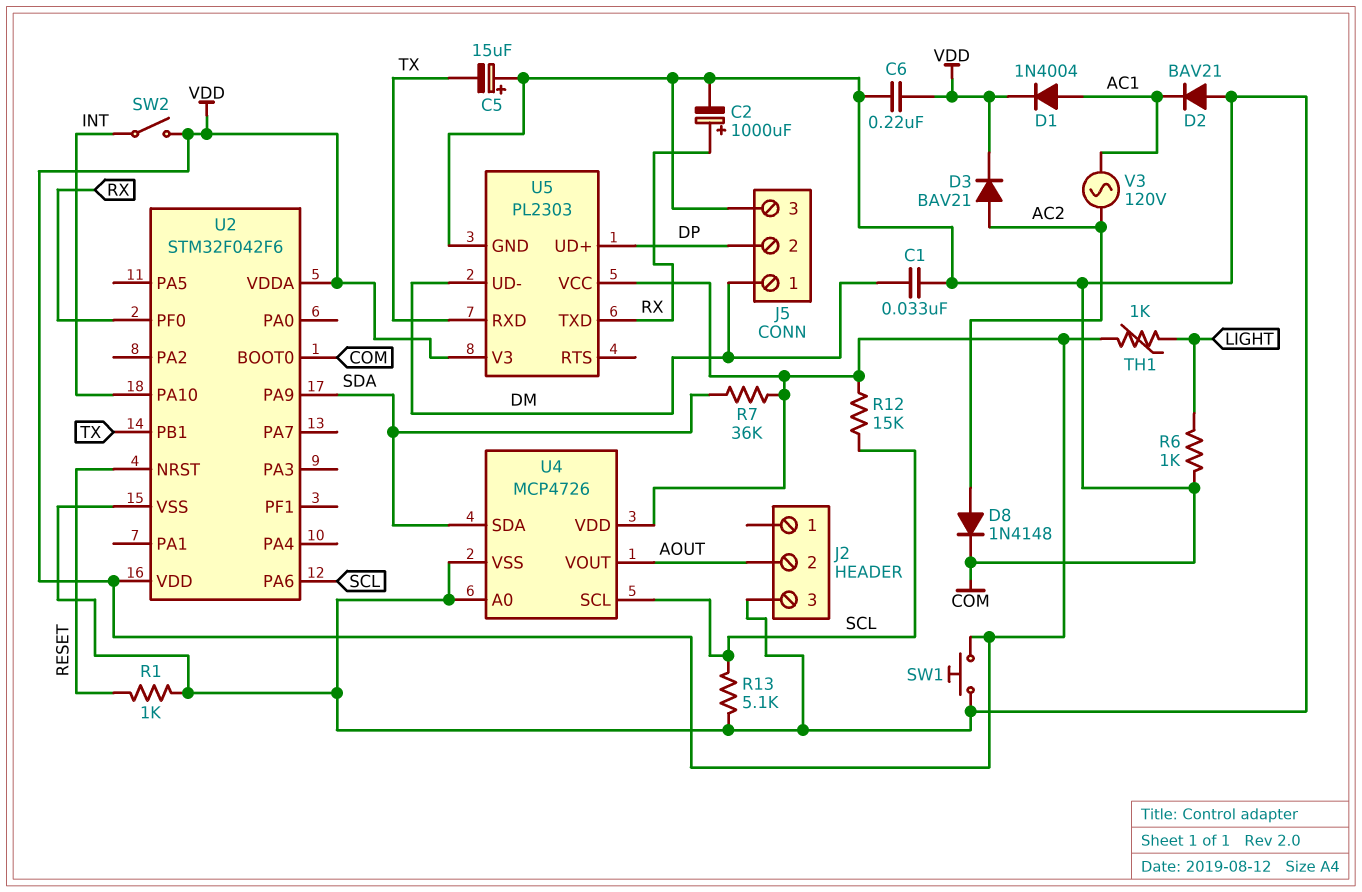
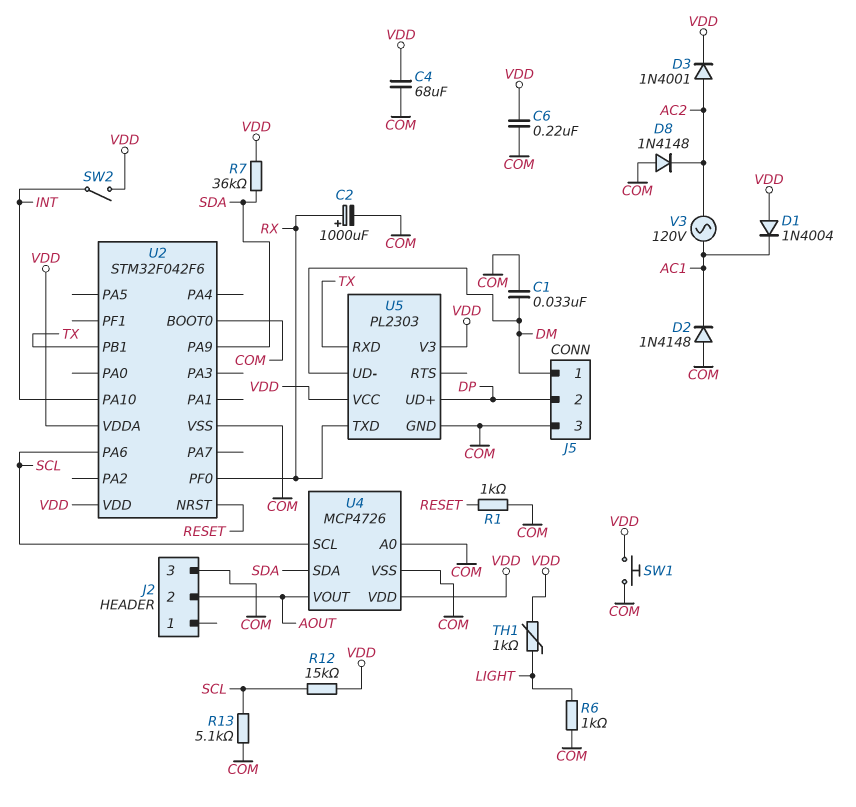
C4: none -> 68uF (COM, VDD)
C5: 15uF (plus COM, minus TX) -> none
D1: diode 1N4004 (A AC1, K VDD) -> diode 1N4004 (A VDD, K AC1)
D2: diode BAV21 (A COM, K AC1) -> diode 1N4148 (A COM, K AC1)
D3: diode BAV21 (A AC2, K VDD) -> diode 1N4001 (A AC2, K VDD)
D8: diode 1N4148 (A AC2, K COM) -> diode 1N4148 (A COM, K AC2)

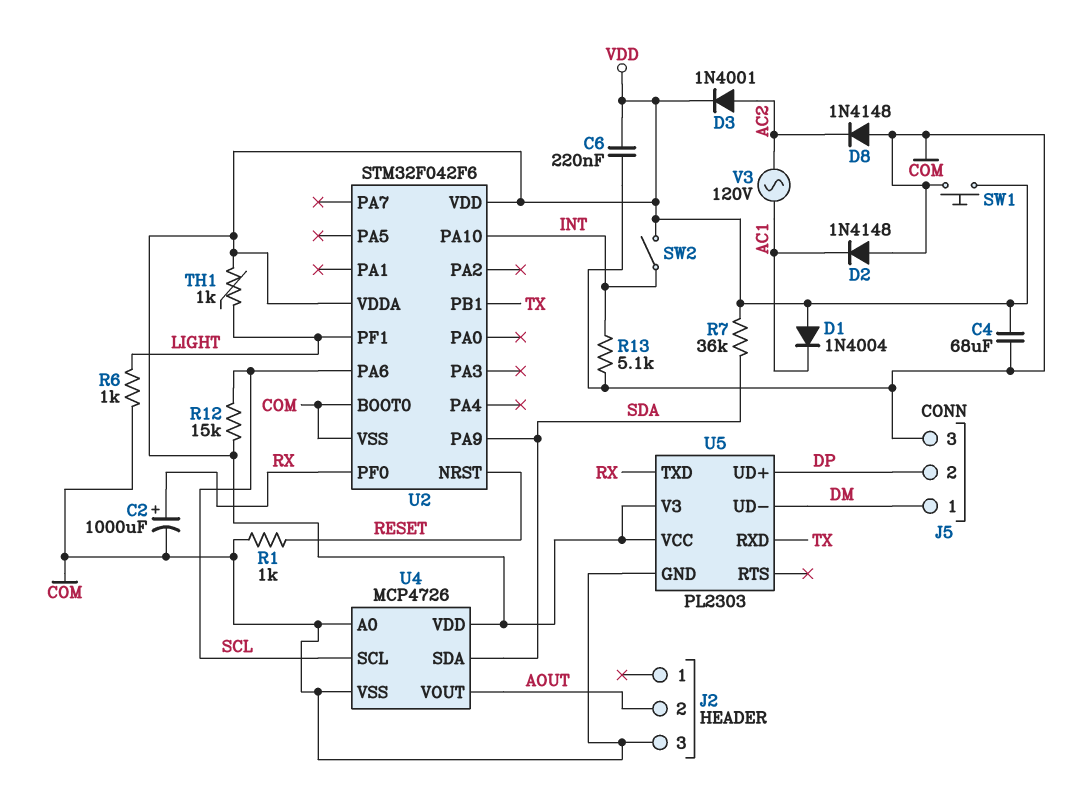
C1: 33nF (COM, DM) -> none
R13: 5.1k (COM, SCL) -> 5.1k (COM, INT)
U2 pin PF1: none -> LIGHT

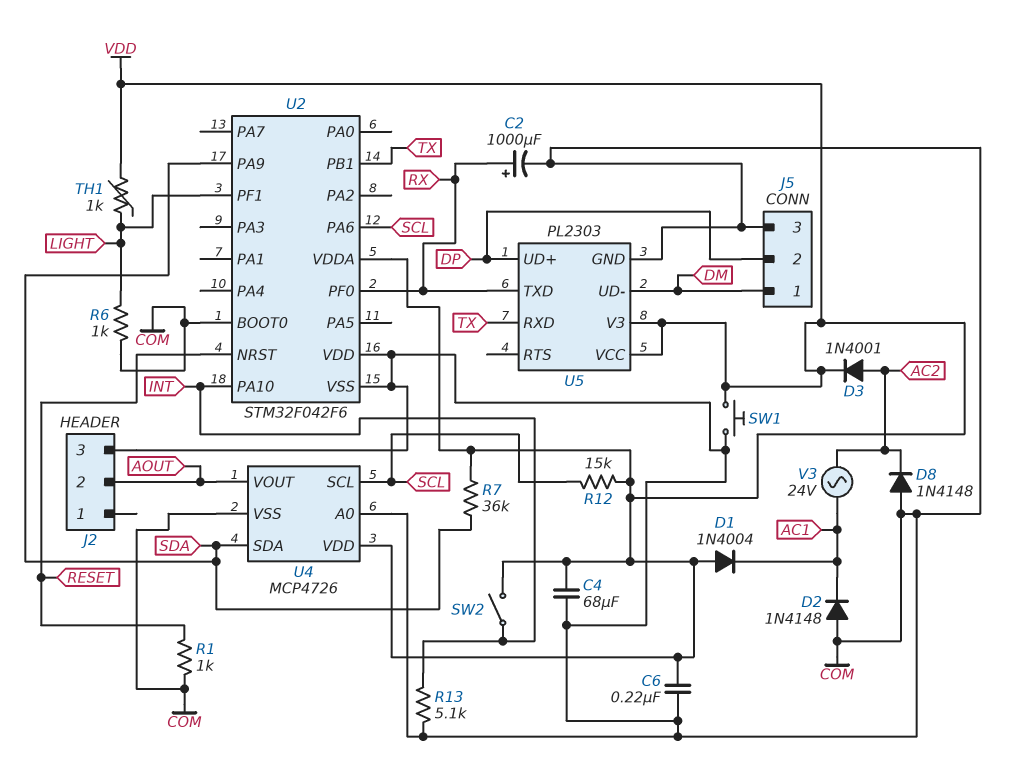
U2 pin VDD: VDD -> COM
V3: AC 120V (AC1, AC2) -> AC 24V (AC1, AC2)

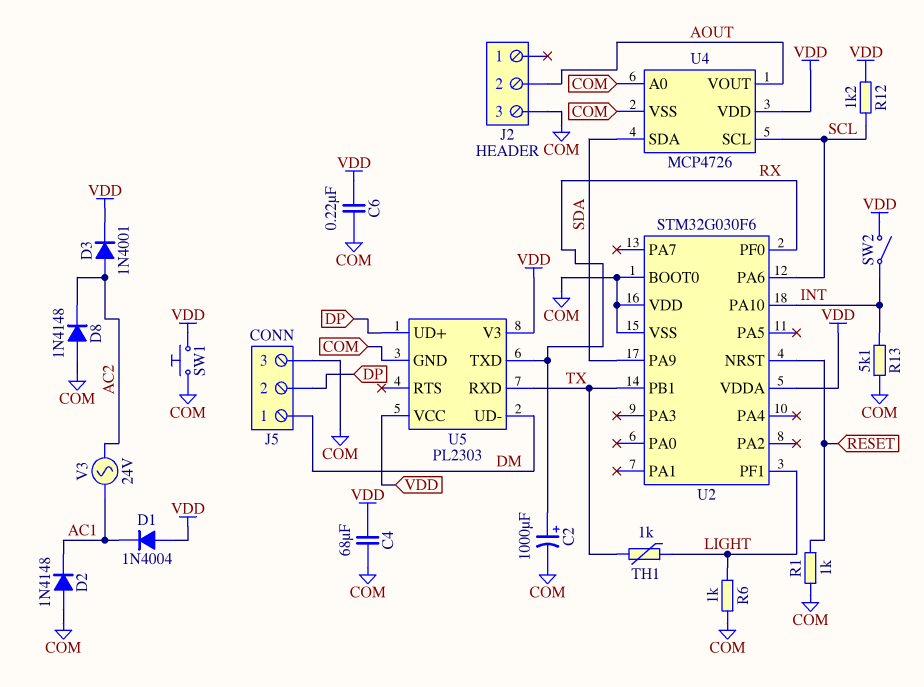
R7: 36k (SDA, VDD) -> none
R12: 15k (SCL, VDD) -> 1.2k (SCL, VDD)
TH1: 1k (LIGHT, VDD) -> 1k (LIGHT, TX)
U2: STM32F042F6 -> STM32G030F6

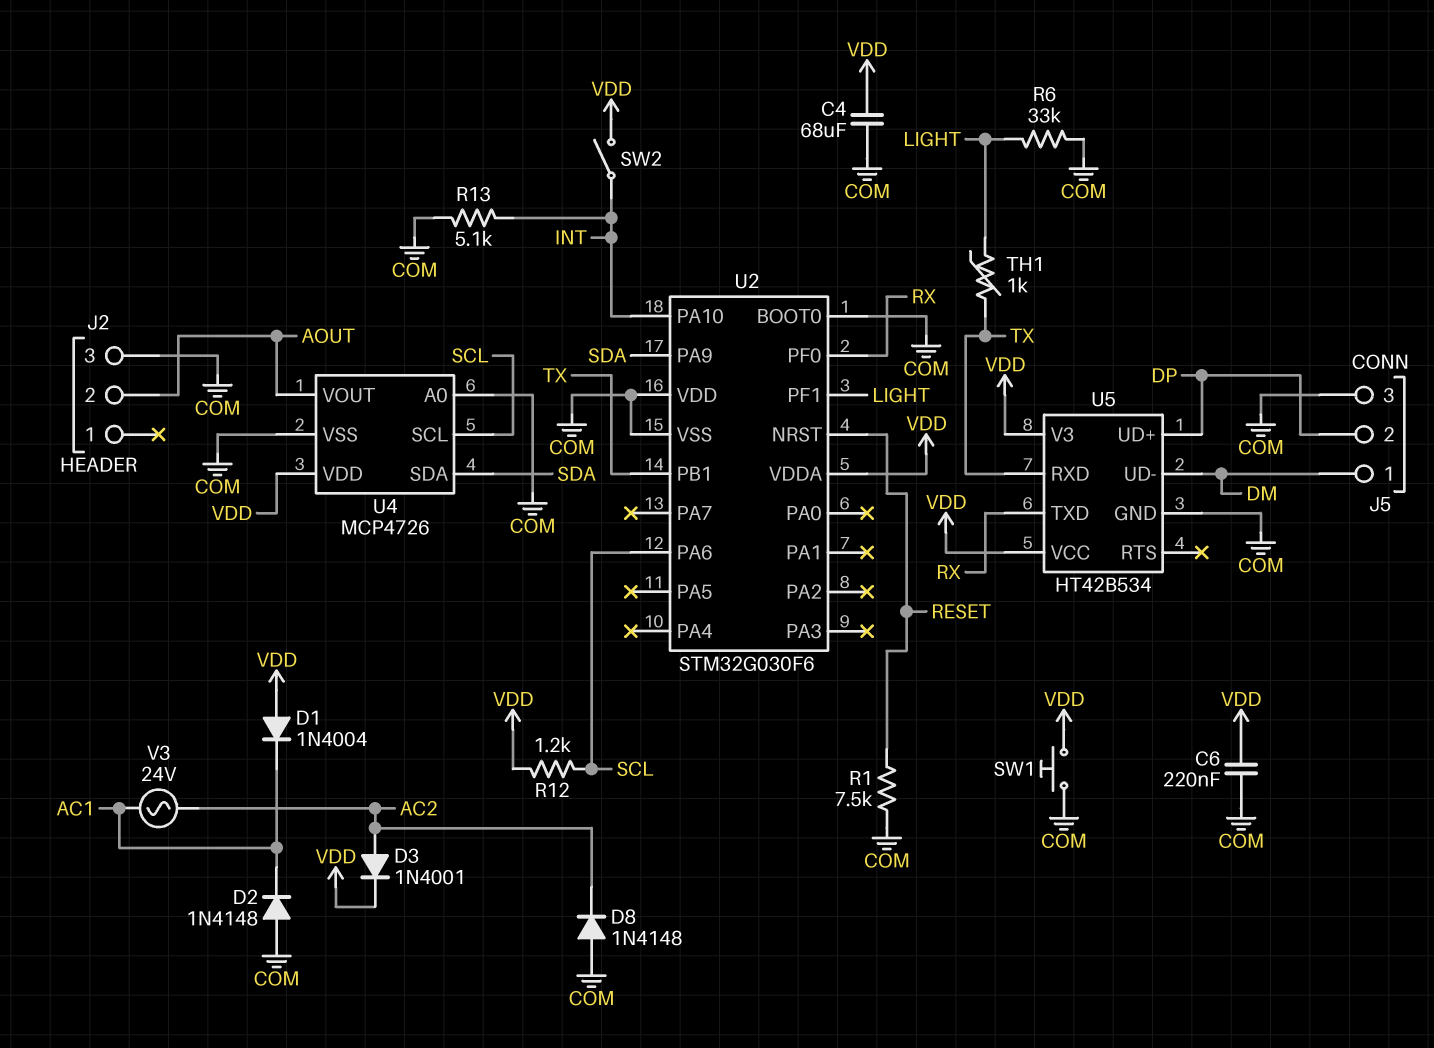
C2: 1000uF (plus RX, minus COM) -> none
R1: 1k (COM, RESET) -> 7.5k (COM, RESET)
R6: 1k (COM, LIGHT) -> 33k (COM, LIGHT)
U5: PL2303 -> HT42B534

